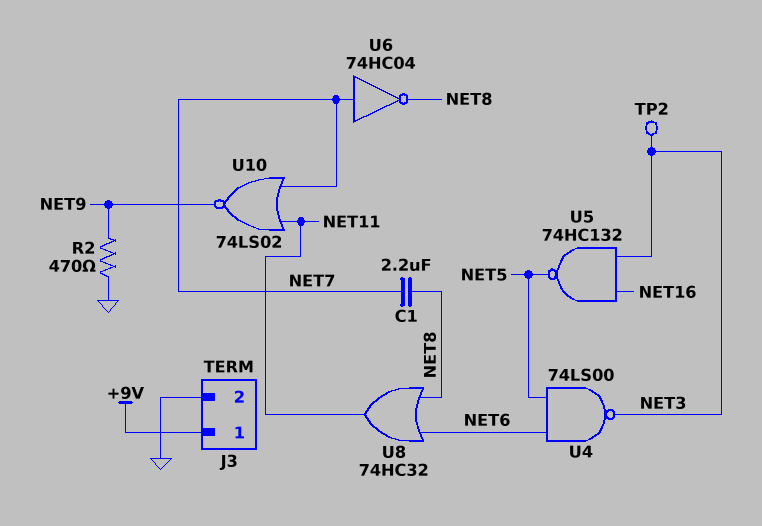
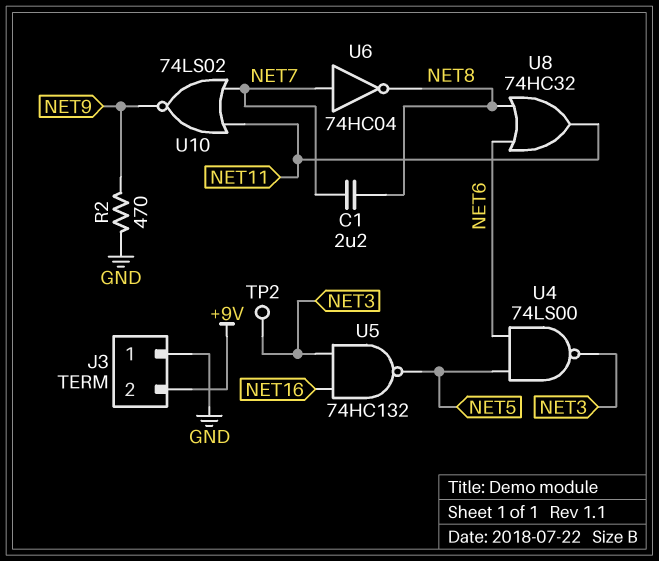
J3 pin 1: +9V -> GND
J3 pin 2: GND -> +9V

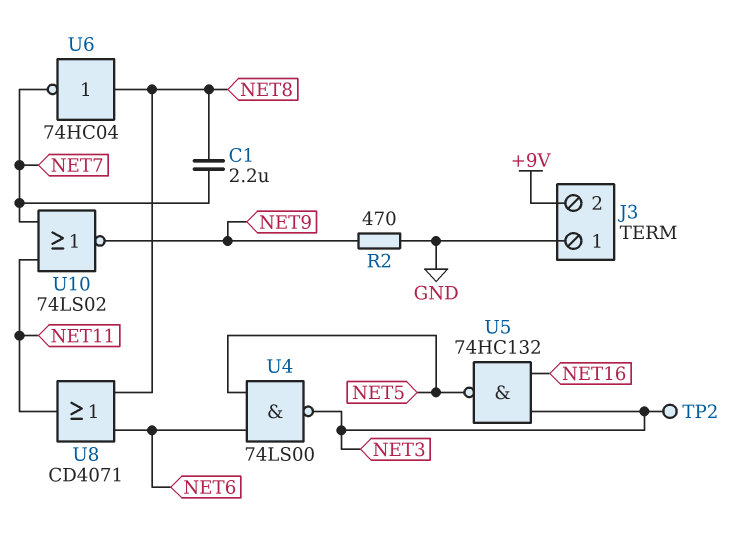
U6: NOT 74HC04 (in NET7, out NET8) -> NOT 74HC04 (in NET8, out NET7)
U8: OR 74HC32 (in NET6, in NET8, out NET11) -> OR CD4071 (in NET6, in NET8, out NET11)

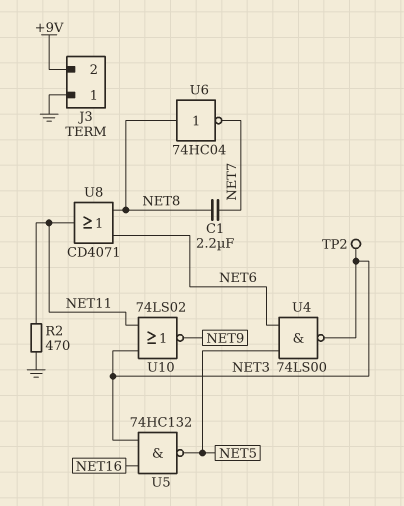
R2: 470 (GND, NET9) -> 470 (GND, NET11)
U10: NOR 74LS02 (in NET7, in NET11, out NET9) -> NOR 74LS02 (in NET3, in NET11, out NET9)

